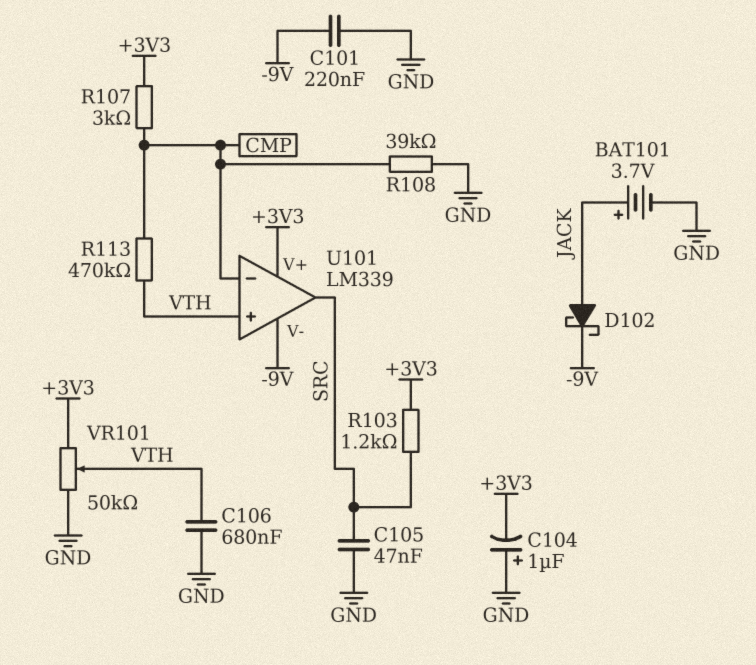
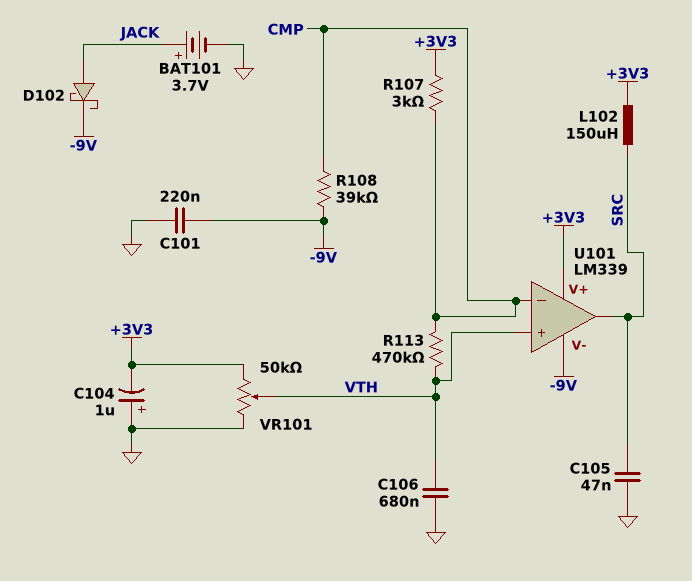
L102: none -> 150uH (+3V3, SRC)
R103: 1.2k (+3V3, SRC) -> none
R108: 39k (CMP, GND) -> 39k (-9V, CMP)

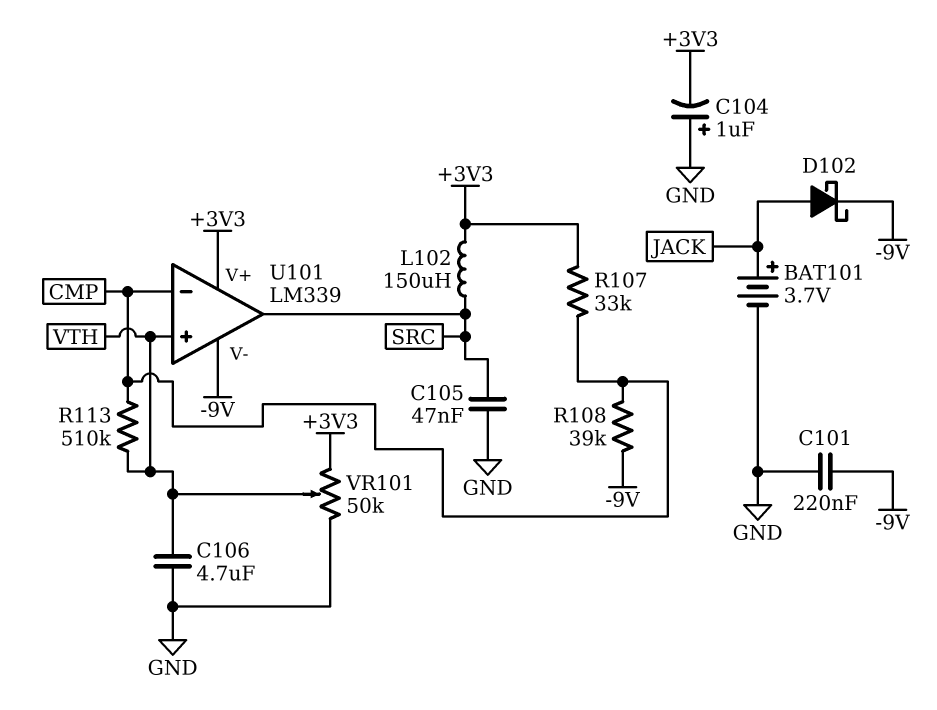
C106: 680nF (GND, VTH) -> 4.7uF (GND, VTH)
R107: 3k (+3V3, CMP) -> 33k (+3V3, CMP)
R113: 470k (CMP, VTH) -> 510k (CMP, VTH)

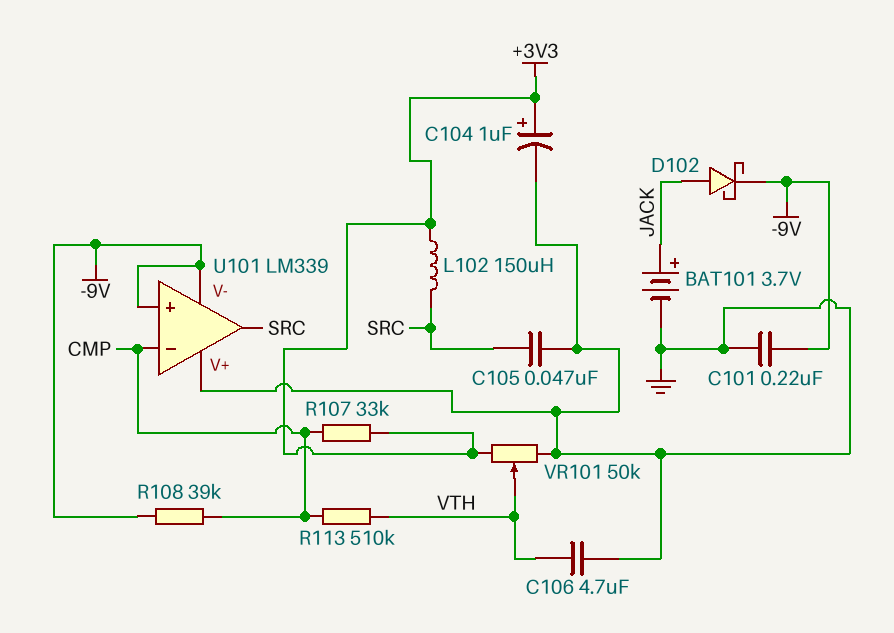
C104: 1uF (plus GND, minus +3V3) -> 1uF (plus +3V3, minus GND)
U101 pin V+: +3V3 -> GND
U101 pin in+: VTH -> -9V

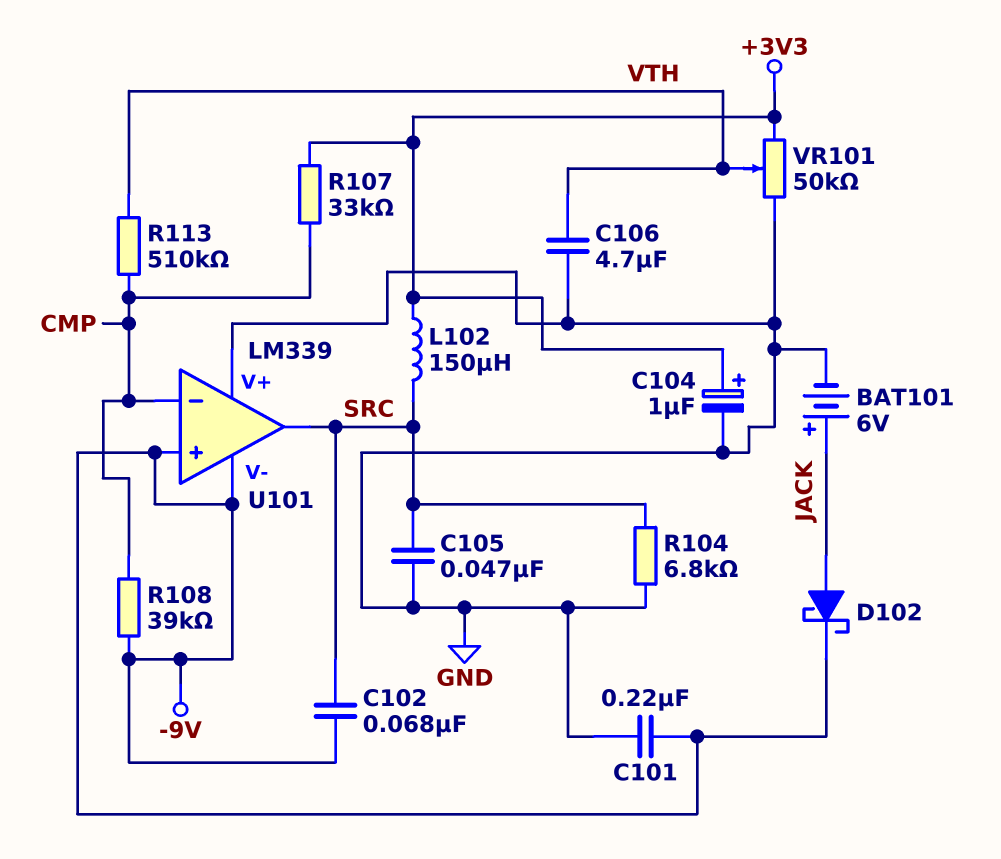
BAT101: 3.7V (plus JACK, minus GND) -> 6V (plus JACK, minus GND)
C102: none -> 68nF (-9V, SRC)
R104: none -> 6.8k (GND, SRC)

